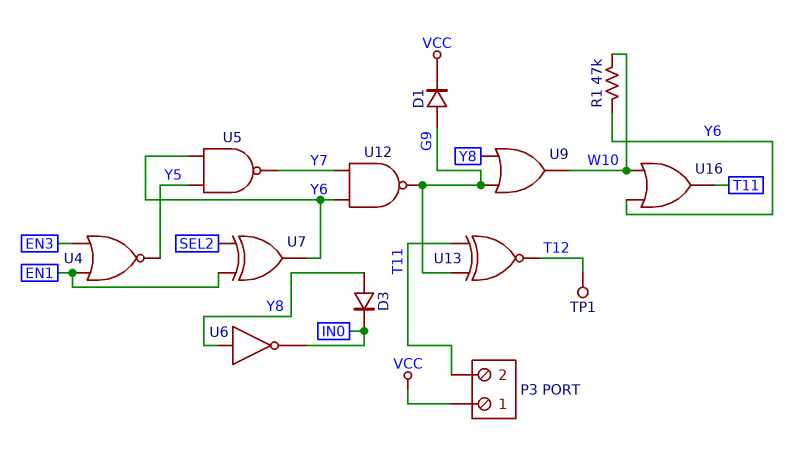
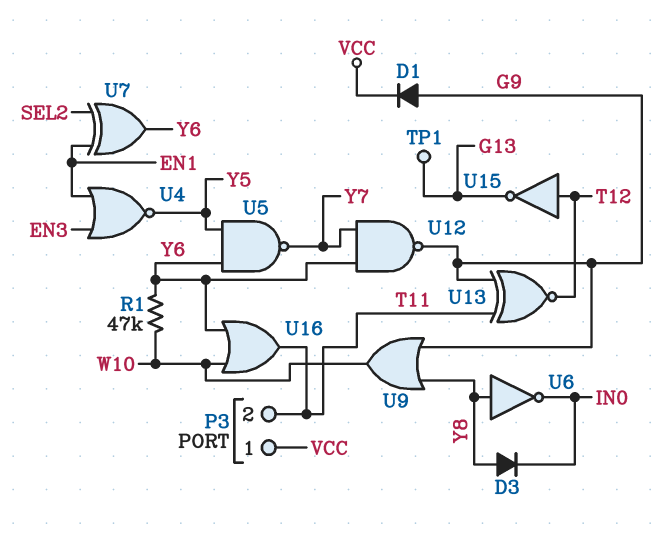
TP1: test point (T12) -> test point (G13)
U15: none -> NOT (in T12, out G13)

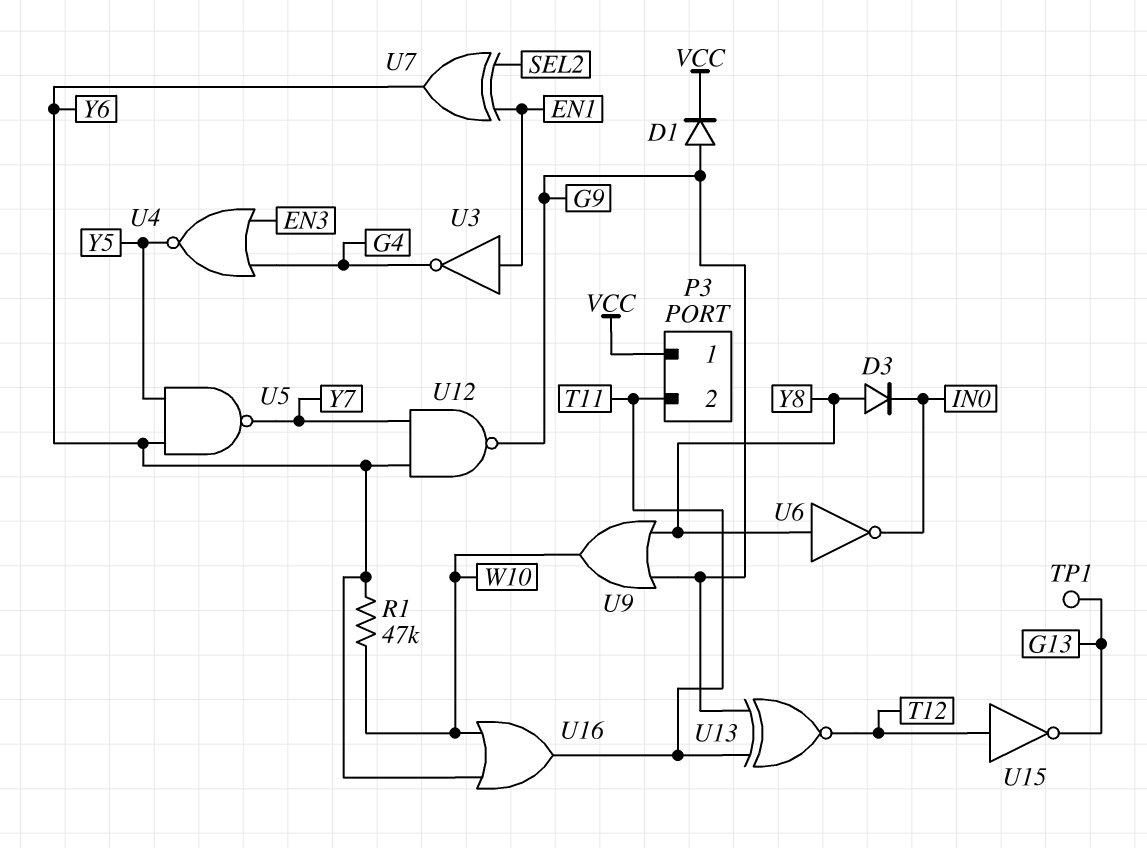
U3: none -> NOT (in EN1, out G4)
U4: NOR (in EN1, in EN3, out Y5) -> NOR (in EN3, in G4, out Y5)

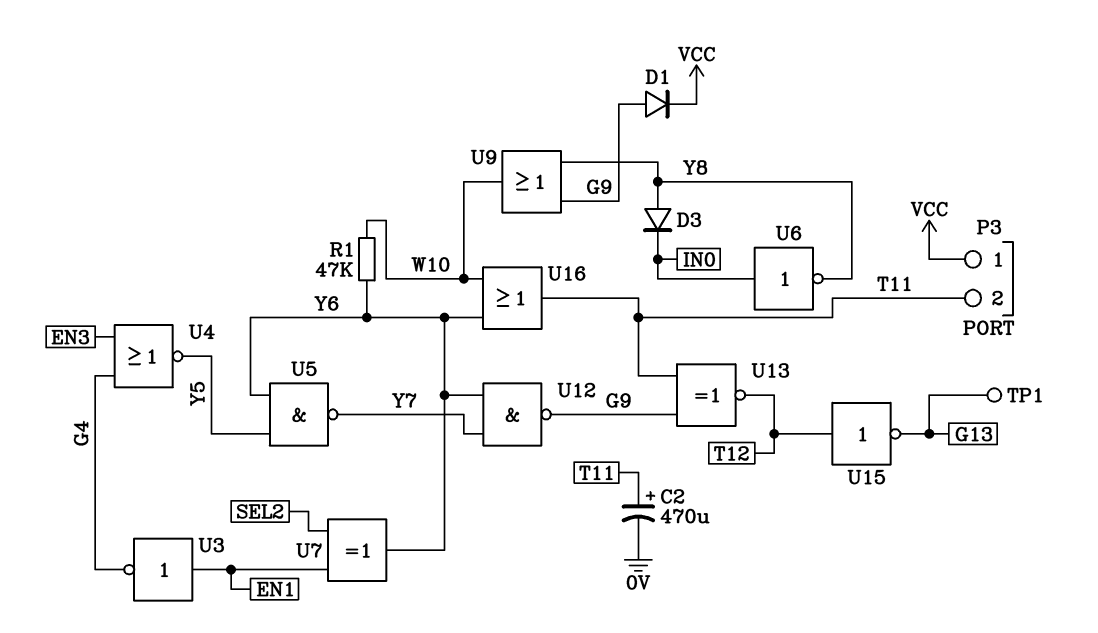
C2: none -> 470uF (plus T11, minus 0V)
U6: NOT (in Y8, out IN0) -> NOT (in IN0, out Y8)

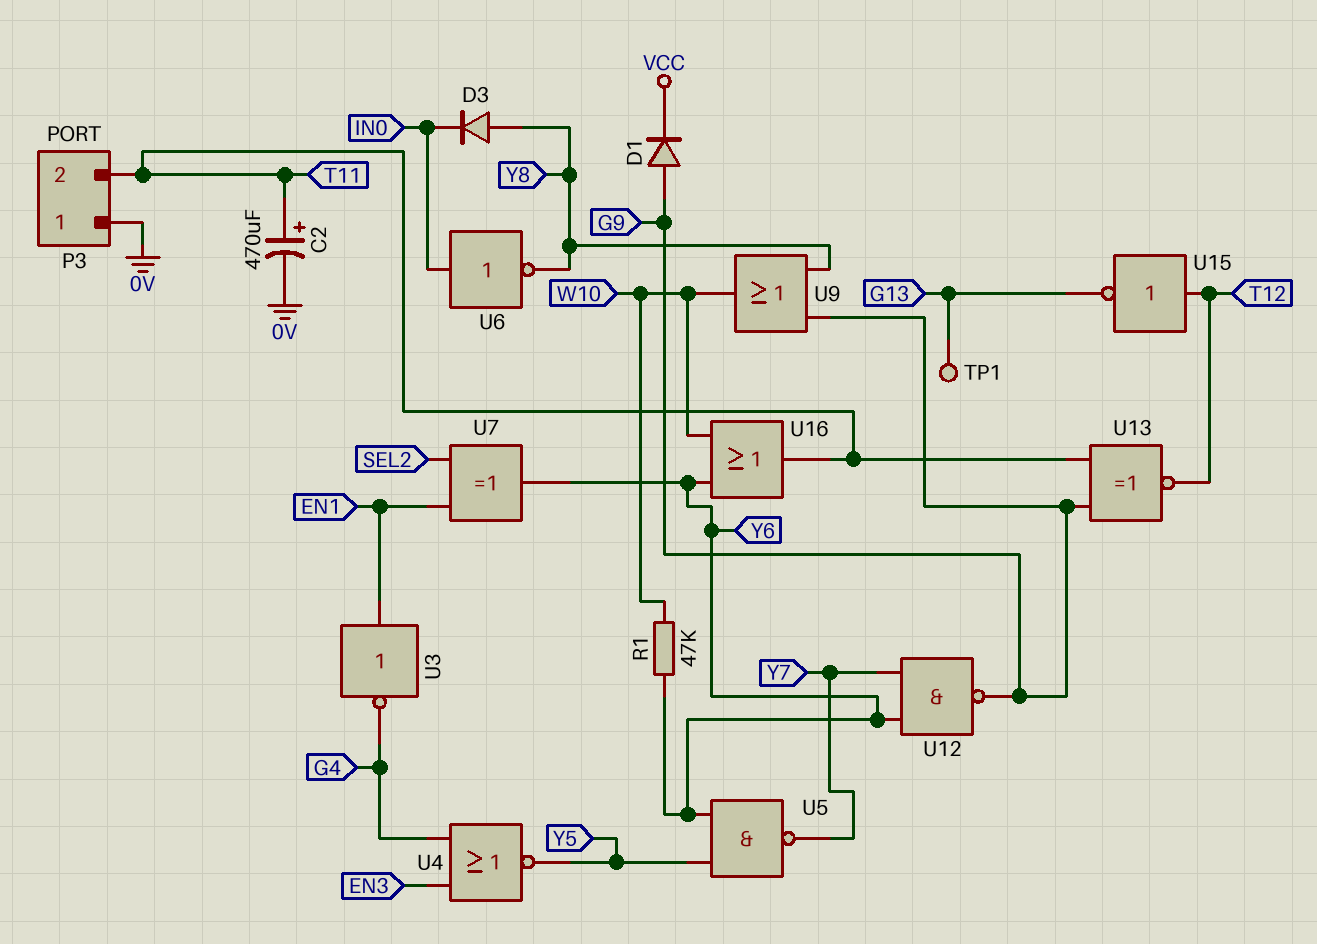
P3 pin 1: VCC -> 0V

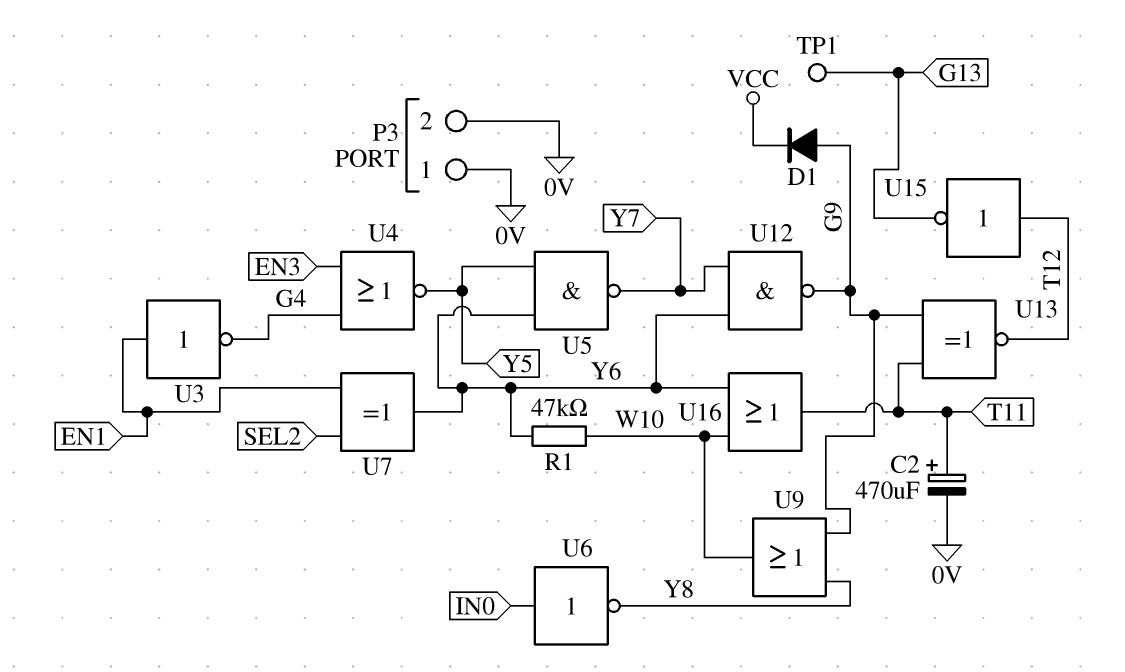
D3: diode (A Y8, K IN0) -> none
P3 pin 2: T11 -> 0V

